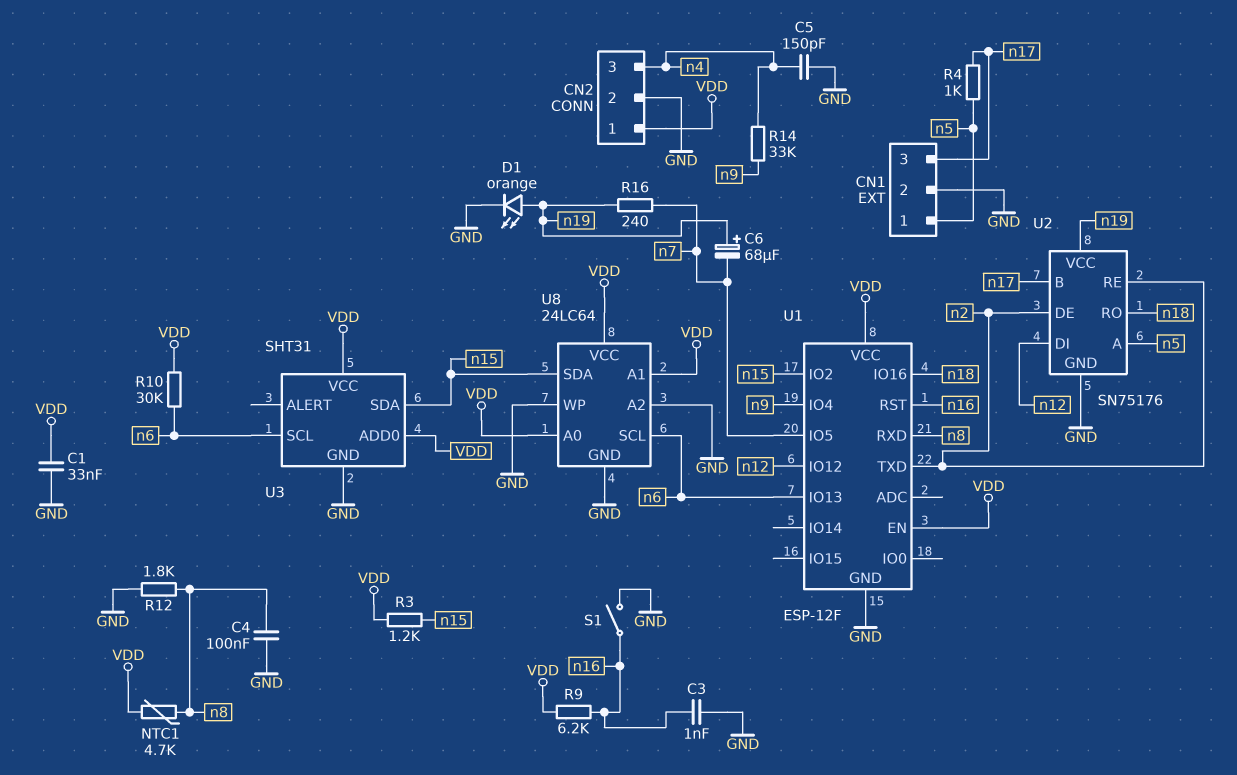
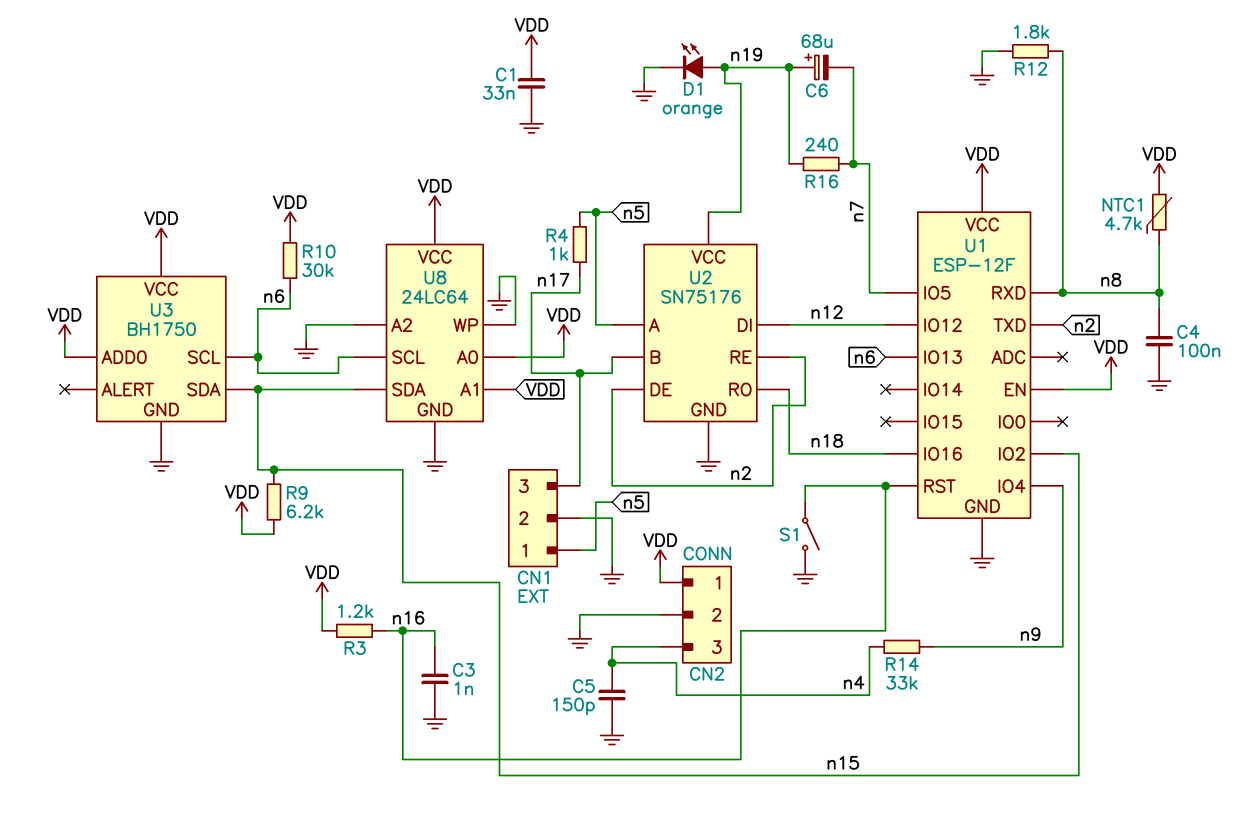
R3: 1.2k (VDD, n15) -> 1.2k (VDD, n16)
R9: 6.2k (VDD, n16) -> 6.2k (VDD, n15)
U3: SHT31 -> BH1750

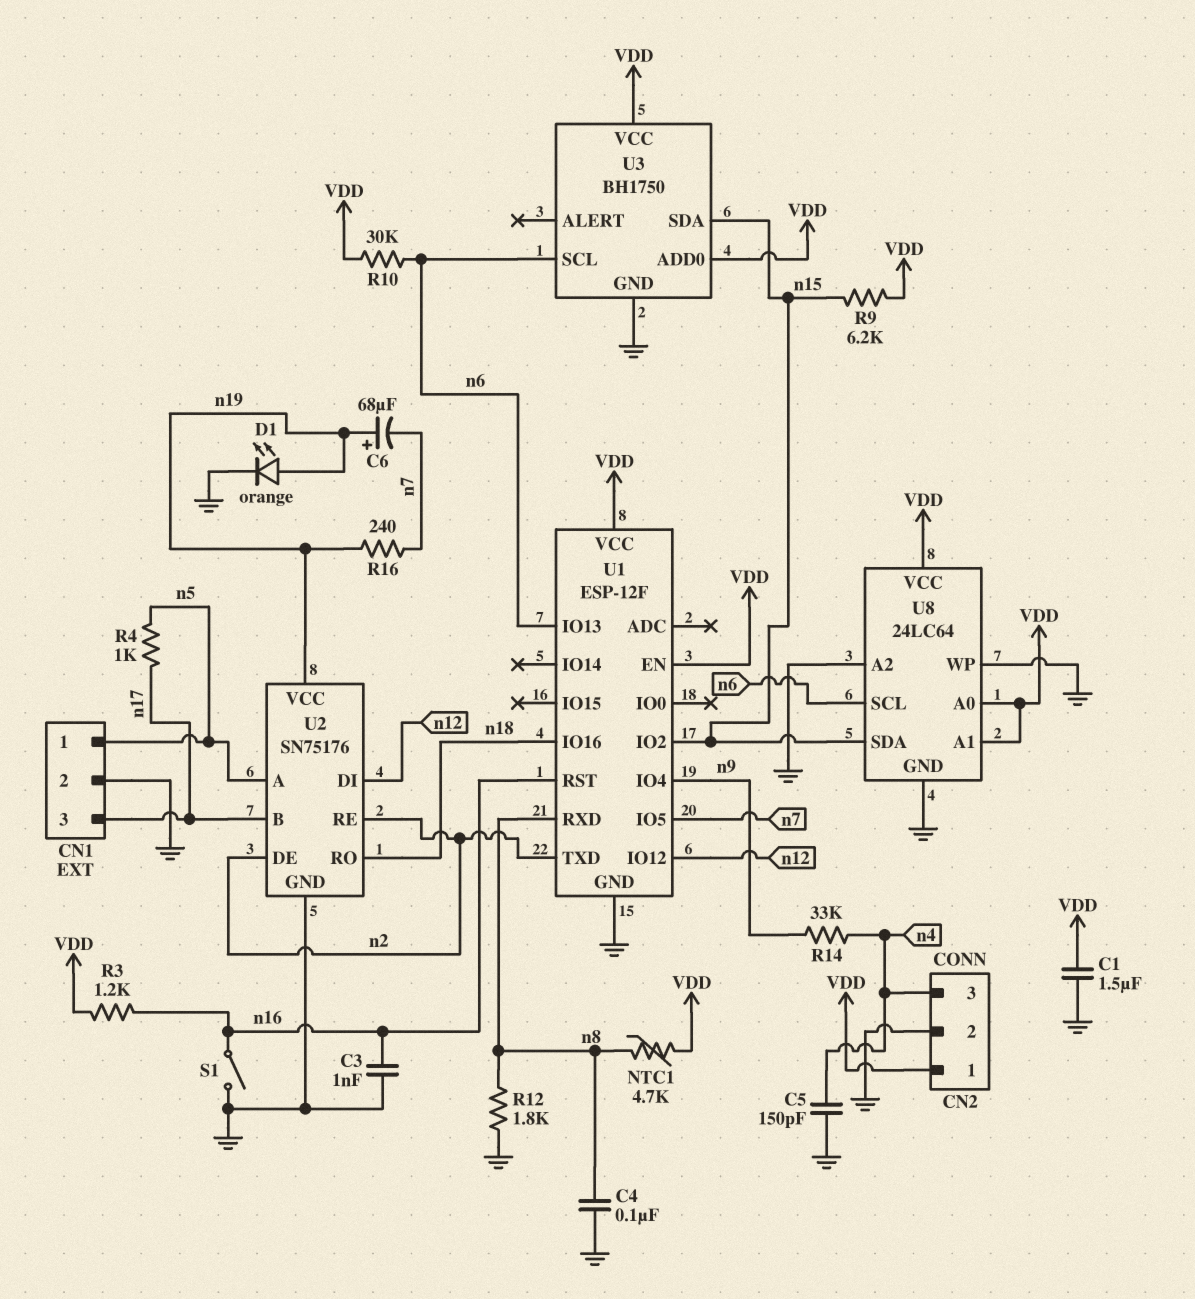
C1: 33nF (GND, VDD) -> 1.5uF (GND, VDD)

